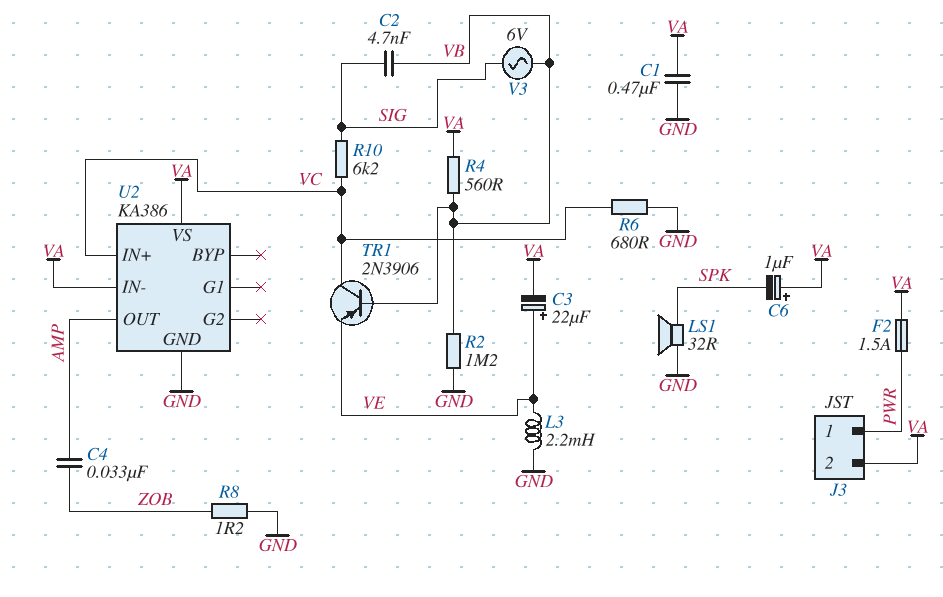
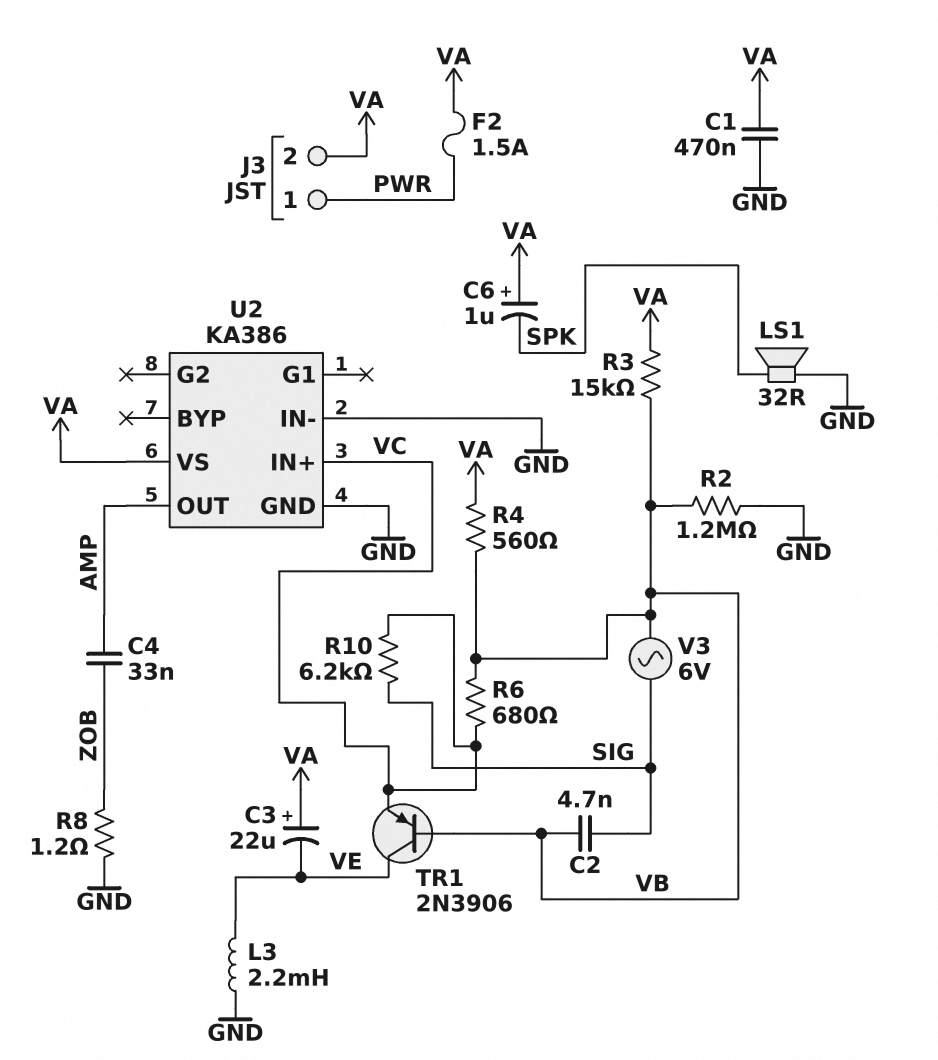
C3: 22uF (plus VE, minus VA) -> 22uF (plus VA, minus VE)
R3: none -> 15k (VA, VB)
R6: 680 (GND, VC) -> 680 (VB, VC)
TR1: PNP 2N3906 (B VB, C VC, E VE) -> PNP 2N3906 (B VB, C VE, E VC)
U2 pin IN-: VA -> GND

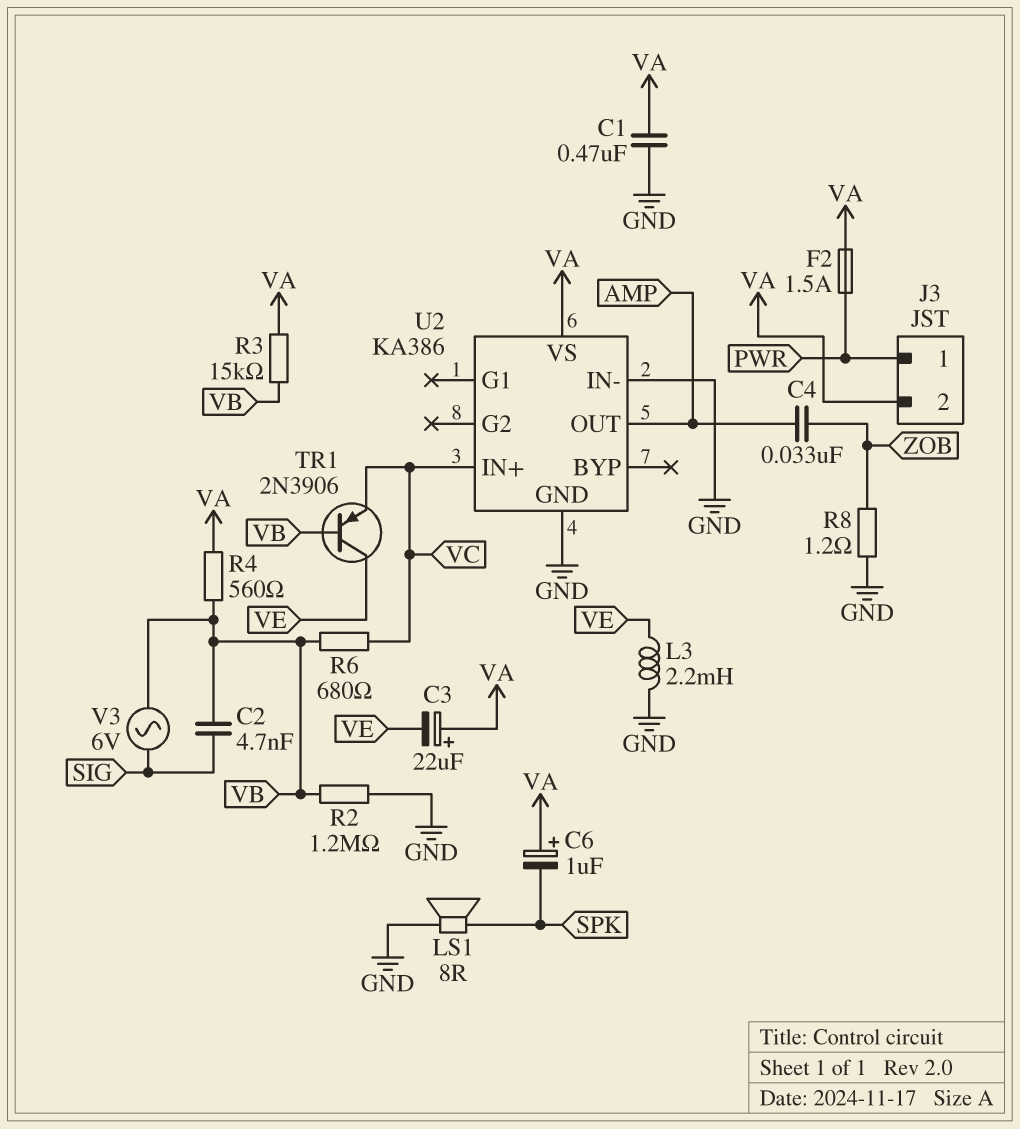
LS1: speaker 32R (GND, SPK) -> speaker 8R (GND, SPK)
R10: 6.2k (SIG, VC) -> none

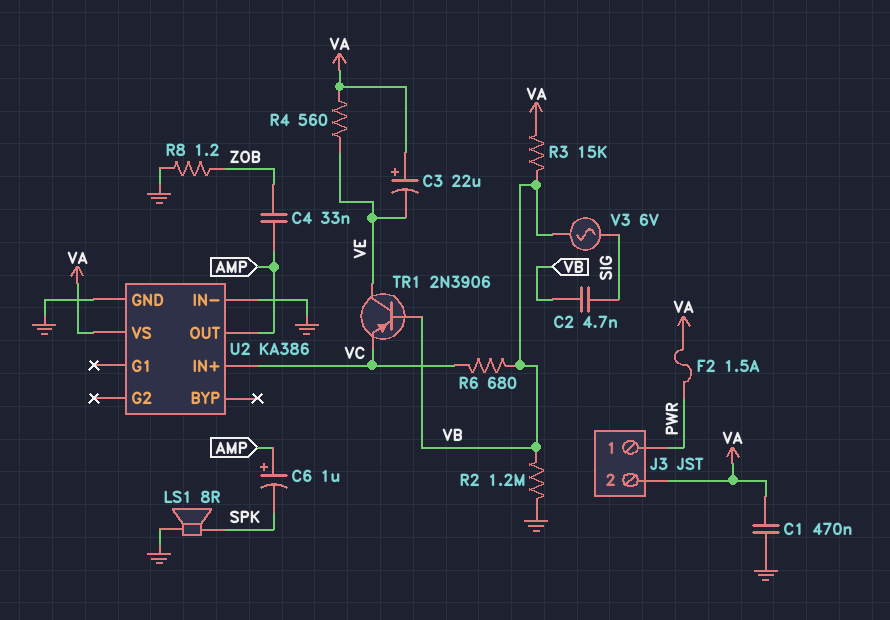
C6: 1uF (plus VA, minus SPK) -> 1uF (plus AMP, minus SPK)
L3: 2.2mH (GND, VE) -> none
R4: 560 (VA, VB) -> 560 (VA, VE)

